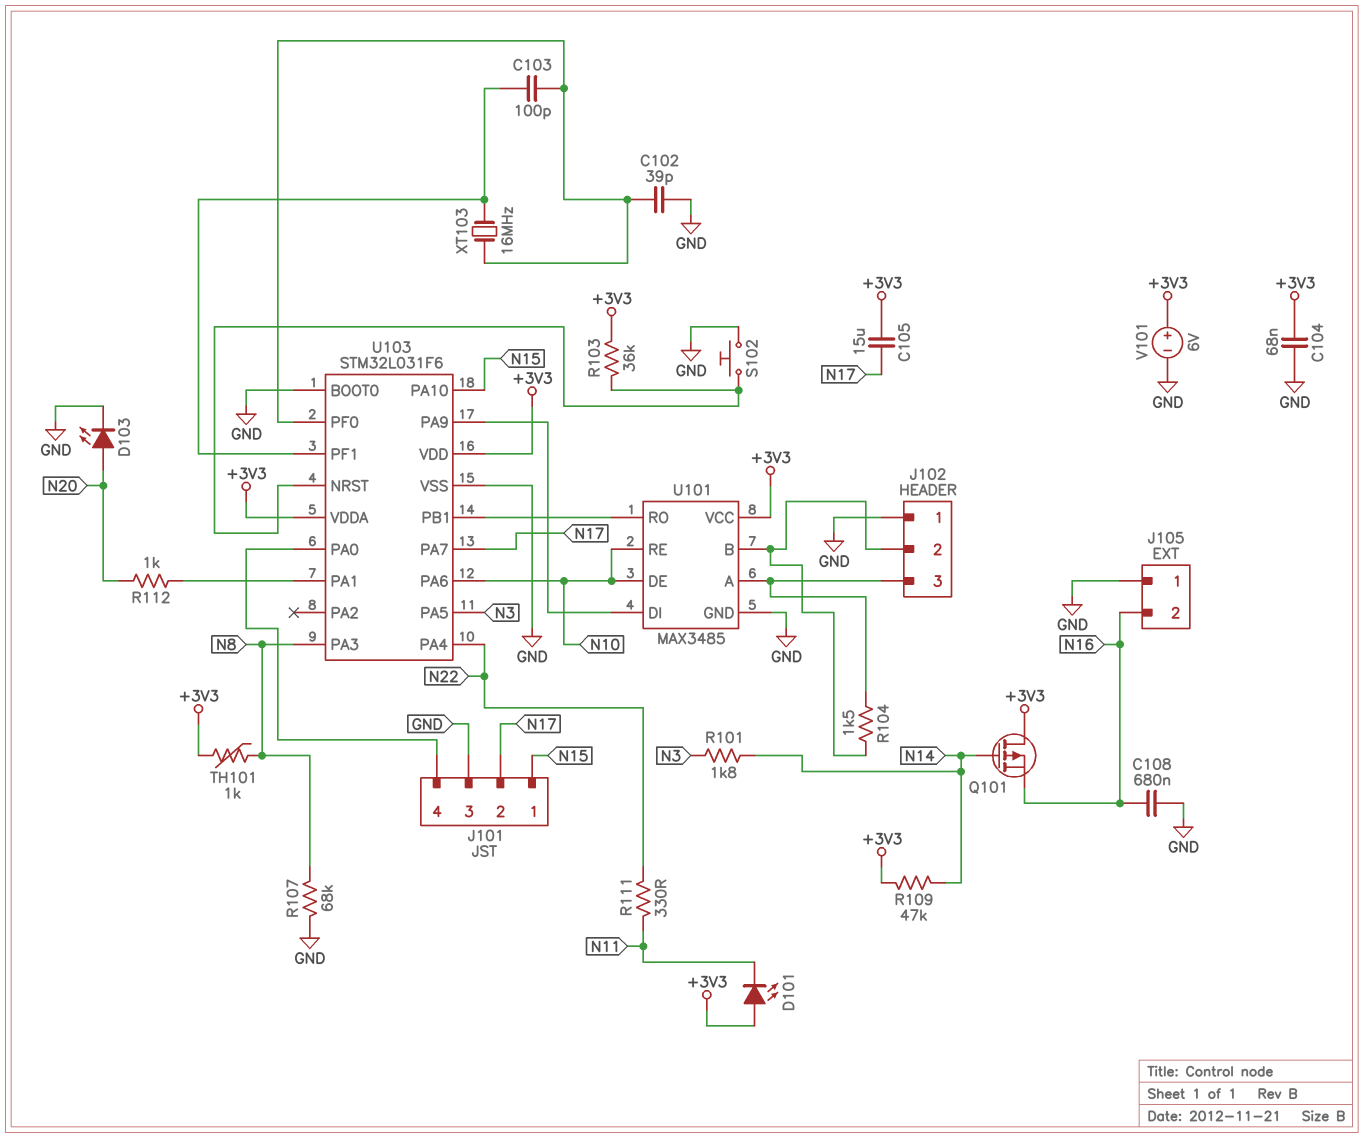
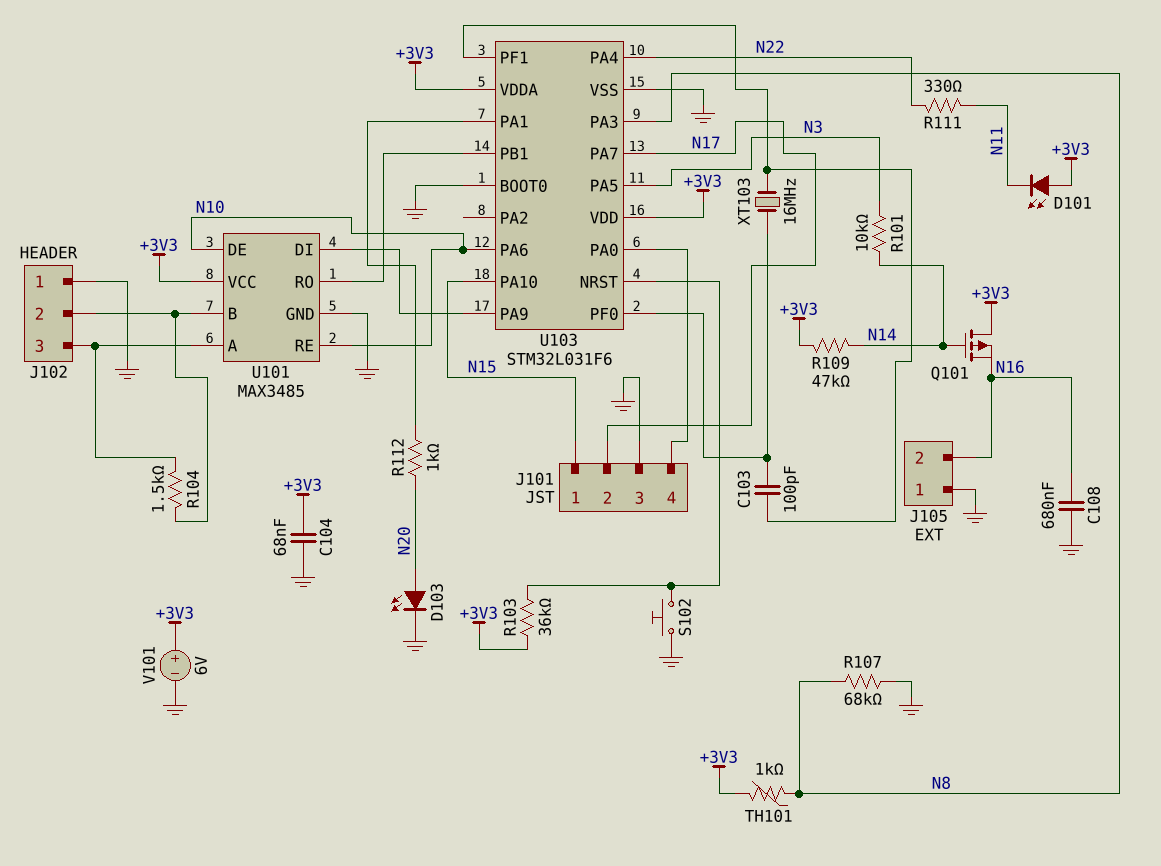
C102: 39pF (GND, U103/PF0) -> none
C105: 15uF (+3V3, N17) -> none
R101: 1.8k (N3, N14) -> 10k (N3, N14)

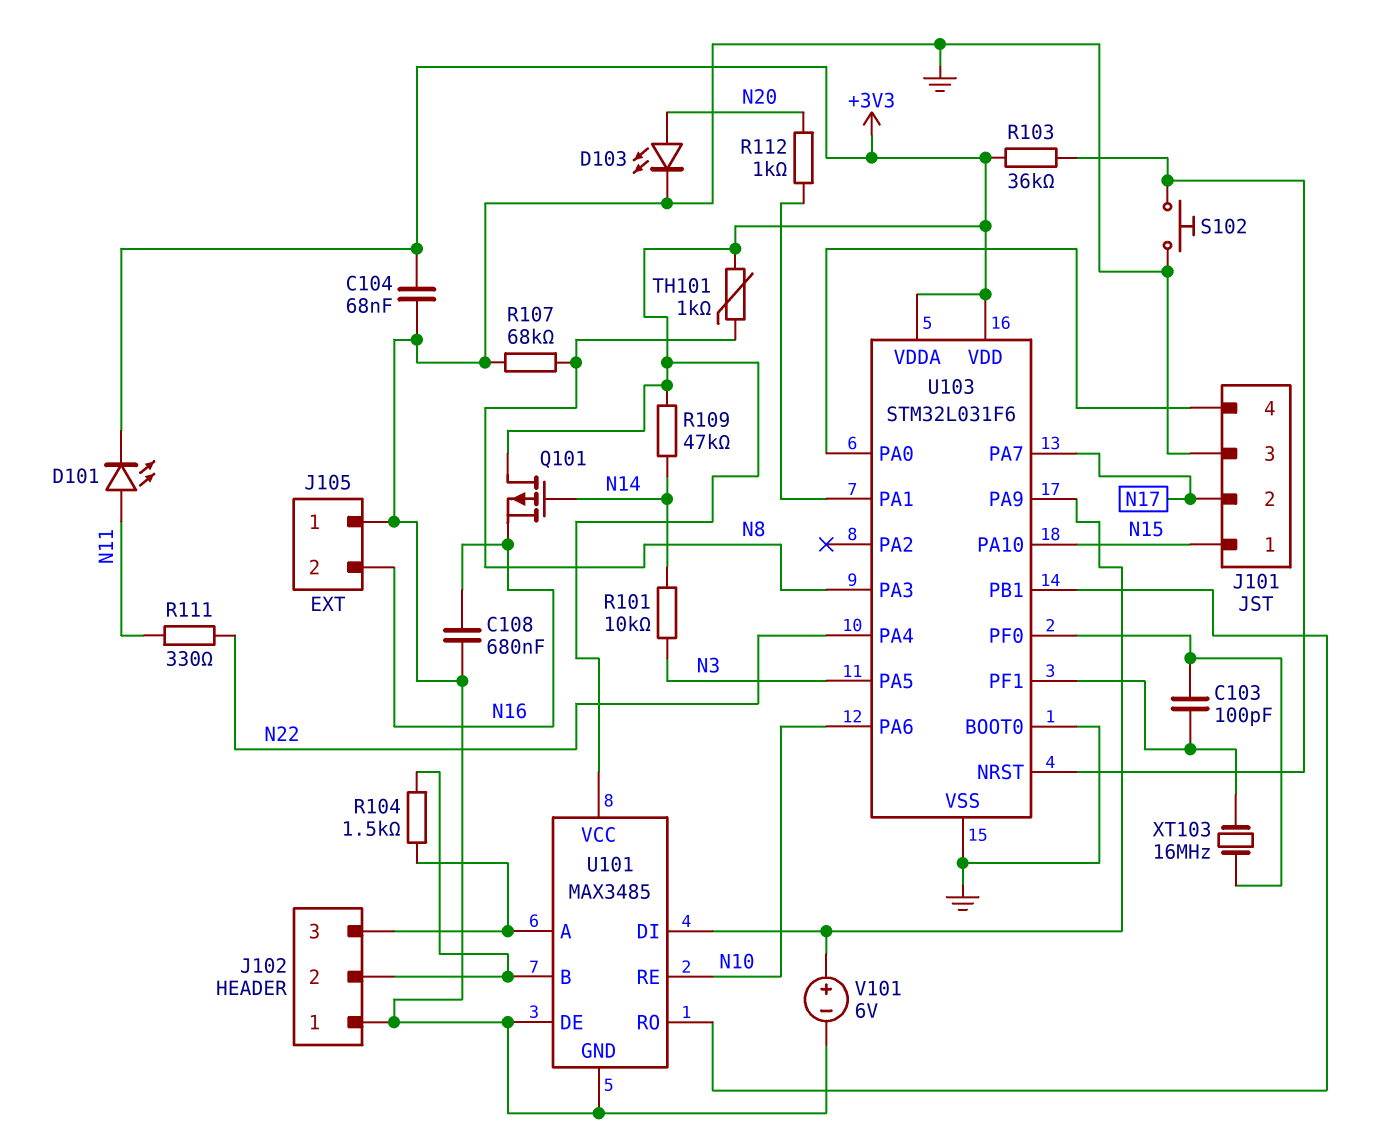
D101: LED (A +3V3, K N11) -> LED (A N11, K +3V3)
U101 pin DE: N10 -> GND
V101: 6V (plus +3V3, minus GND) -> 6V (plus U101/DI, minus GND)

